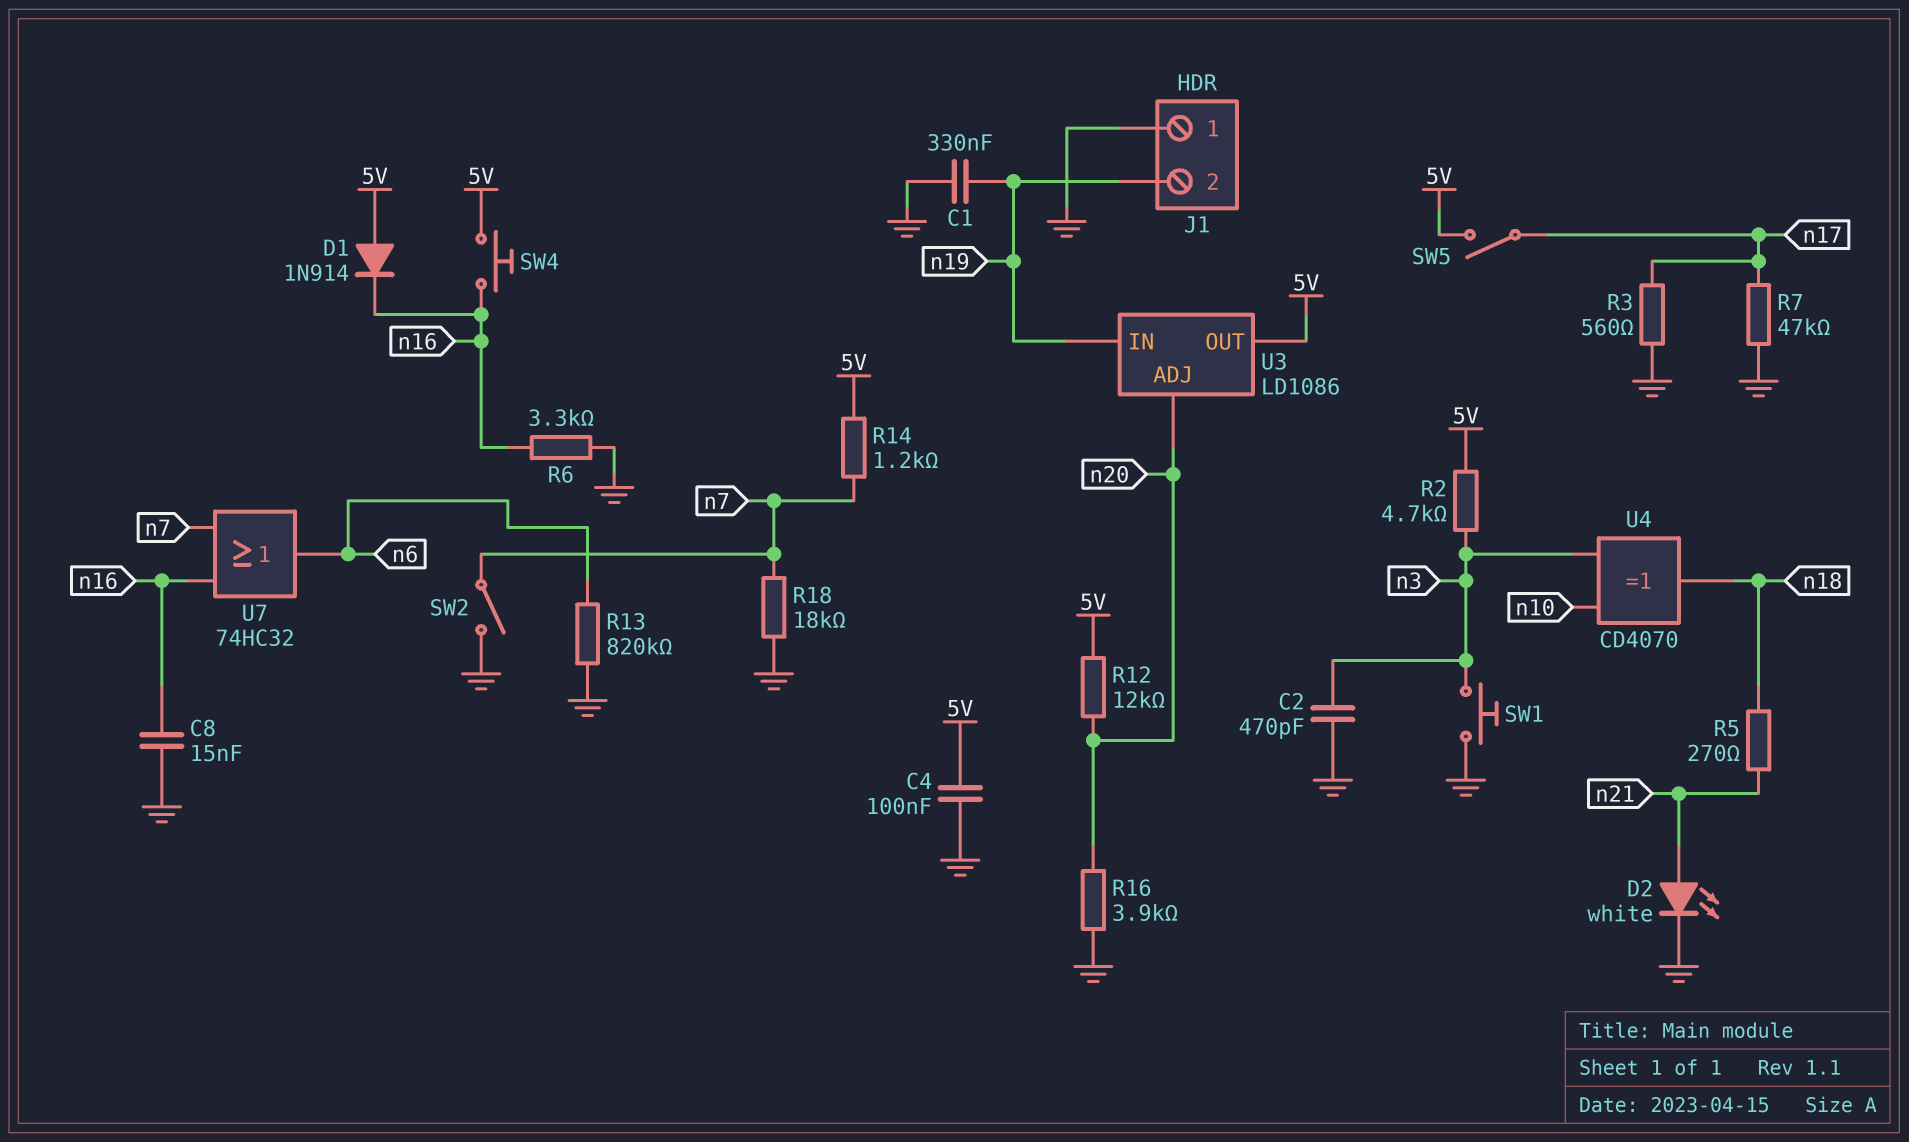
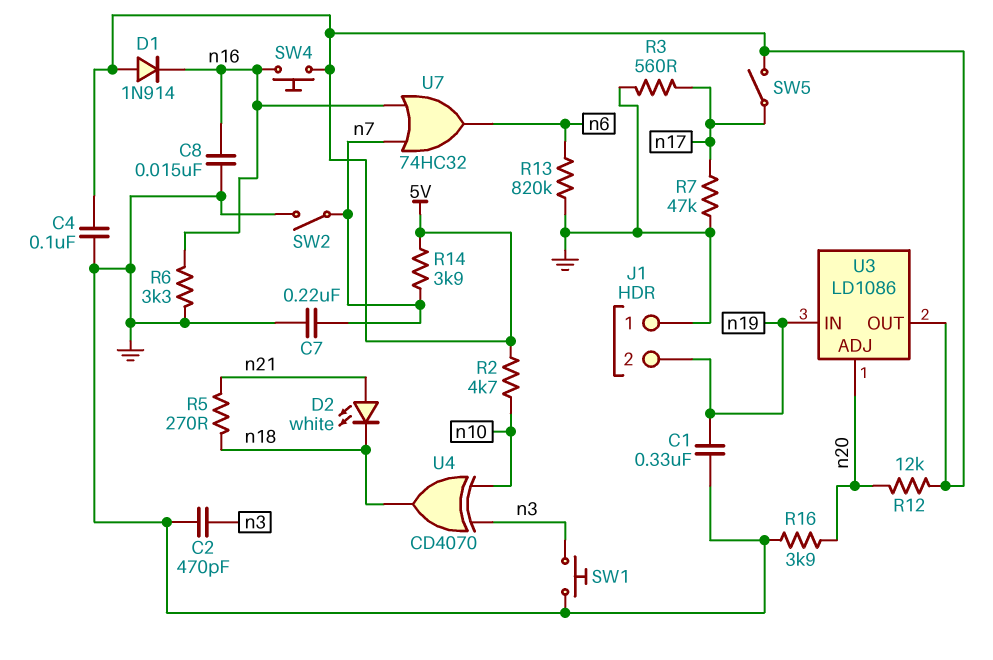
C7: none -> 220nF (GND, n7)
D2: LED white (A n21, K GND) -> LED white (A n21, K n18)
R2: 4.7k (5V, n3) -> 4.7k (5V, n10)
R14: 1.2k (5V, n7) -> 3.9k (5V, n7)
R18: 18k (GND, n7) -> none

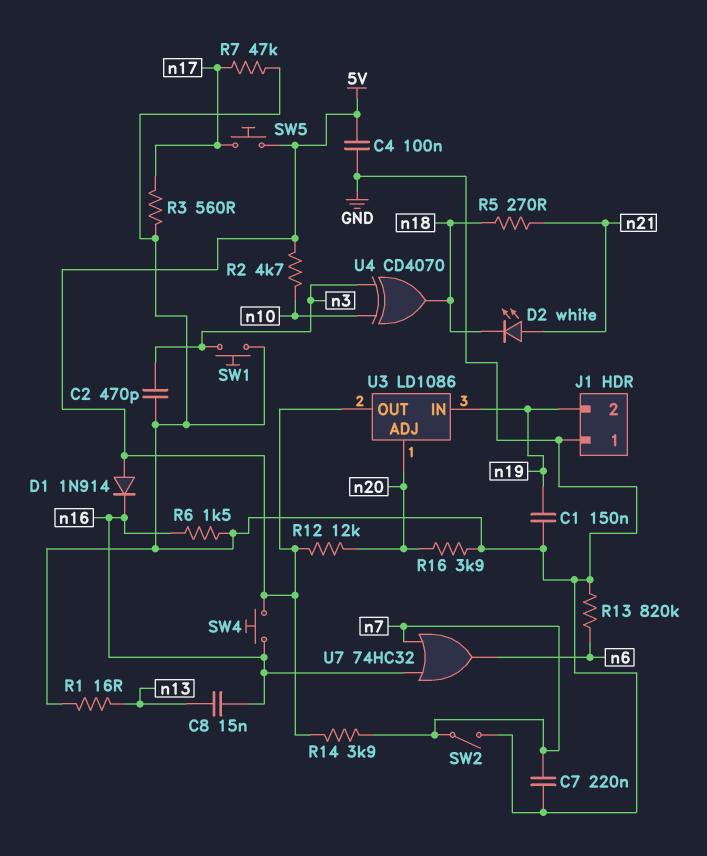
C1: 330nF (GND, n19) -> 150nF (GND, n19)
C8: 15nF (GND, n16) -> 15nF (n13, n16)
R1: none -> 16 (GND, n13)
R6: 3.3k (GND, n16) -> 1.5k (GND, n16)
SW5: switch (5V, n17) -> button (5V, n17)

